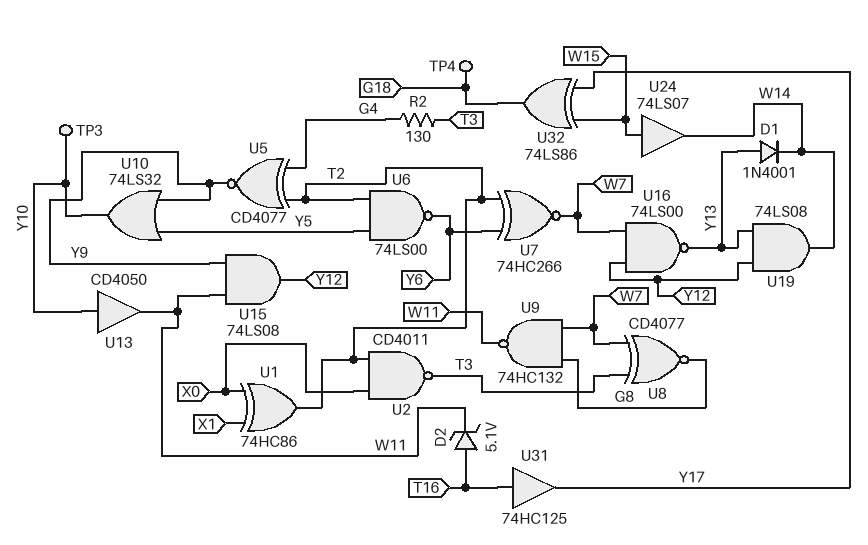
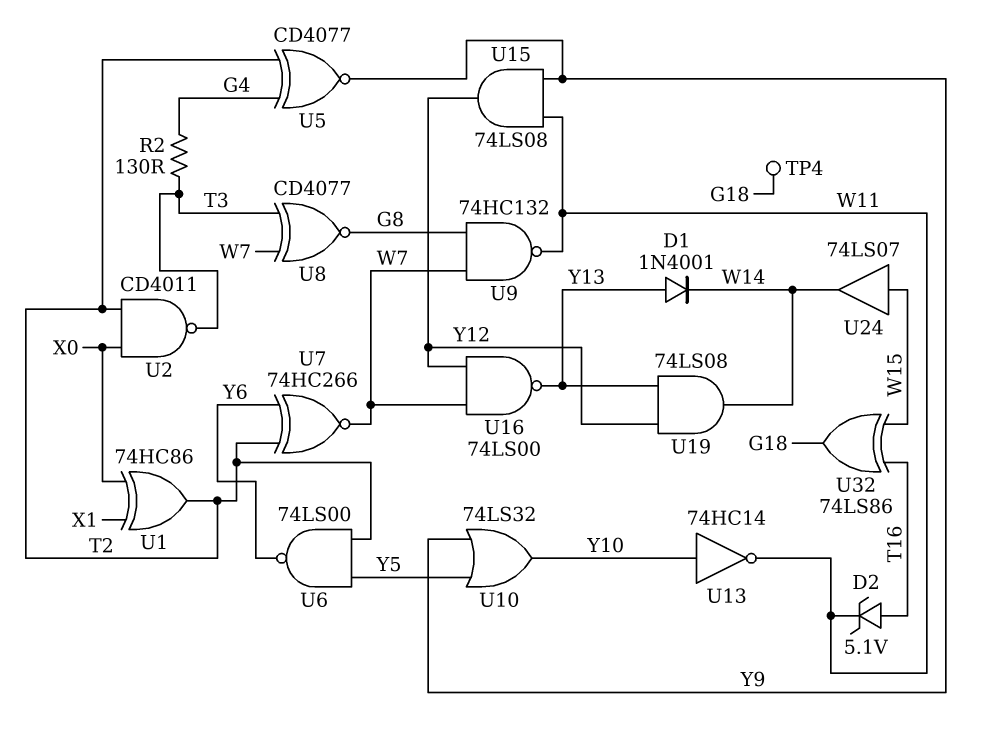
TP3: test point (Y10) -> none
U13: buffer CD4050 (in Y10, out W11) -> NOT 74HC14 (in Y10, out W11)
U31: buffer 74HC125 (in T16, out Y17) -> none
U32: XOR 74LS86 (in W15, in Y17, out G18) -> XOR 74LS86 (in T16, in W15, out G18)

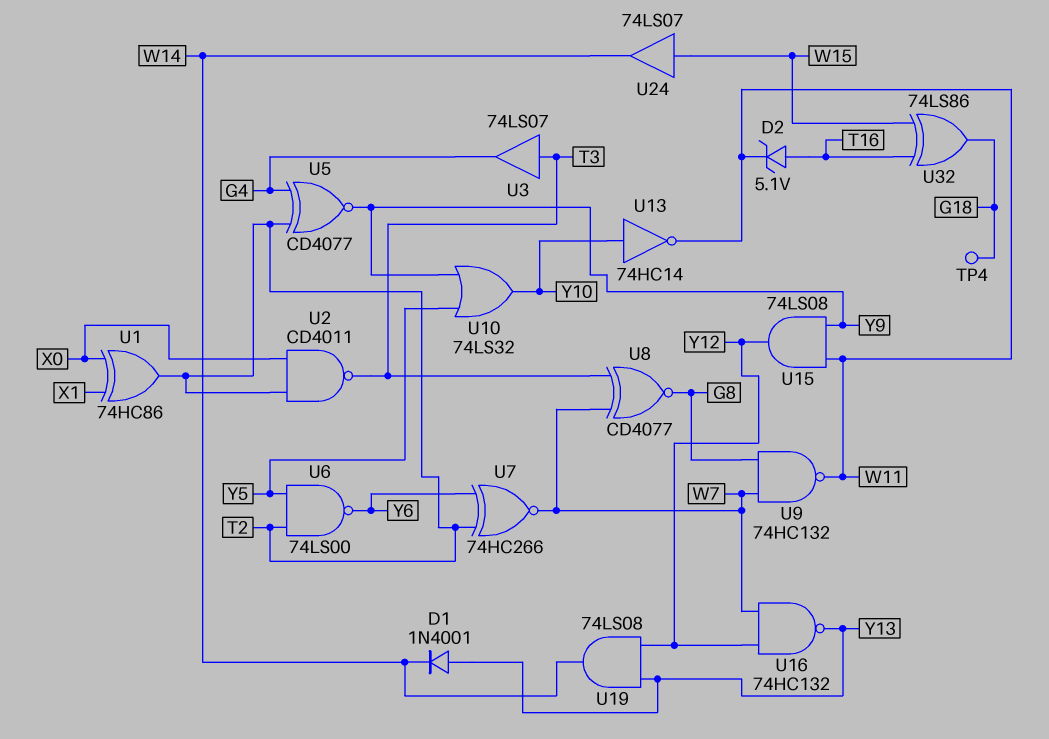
R2: 130 (G4, T3) -> none
U3: none -> buffer 74LS07 (in T3, out G4)
U16: NAND 74LS00 (in W7, in Y12, out Y13) -> NAND 74HC132 (in W7, in Y12, out Y13)

